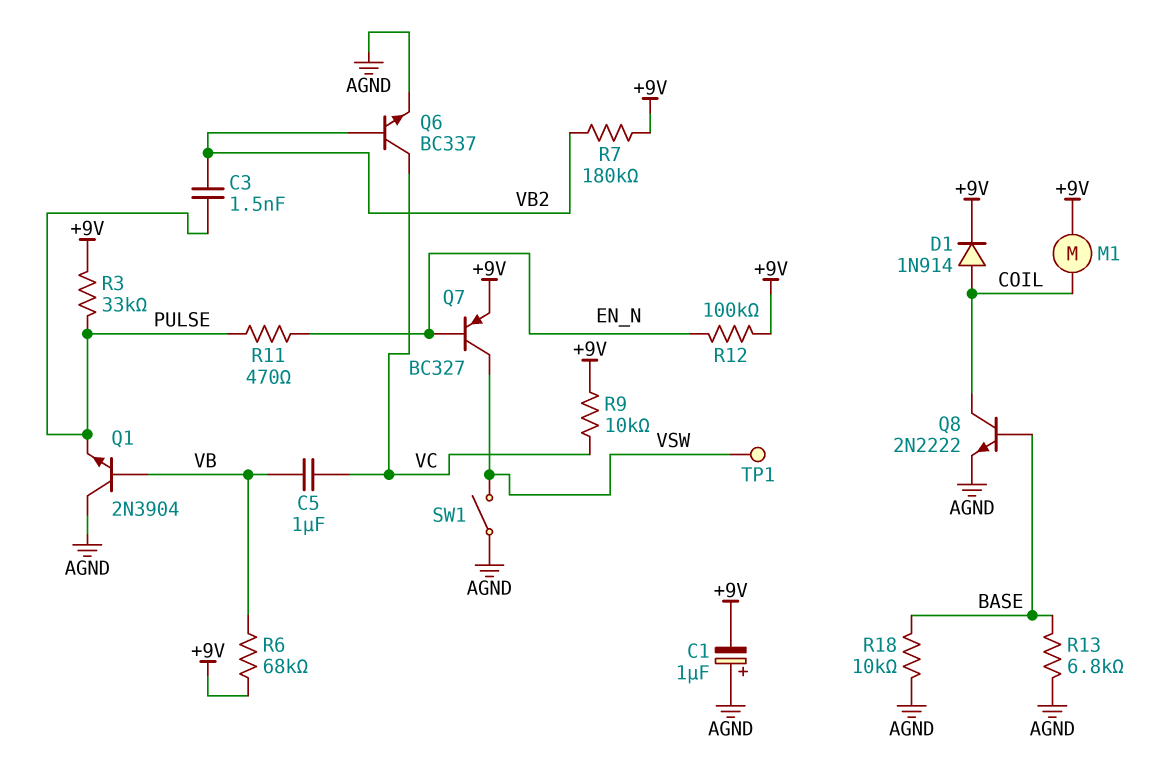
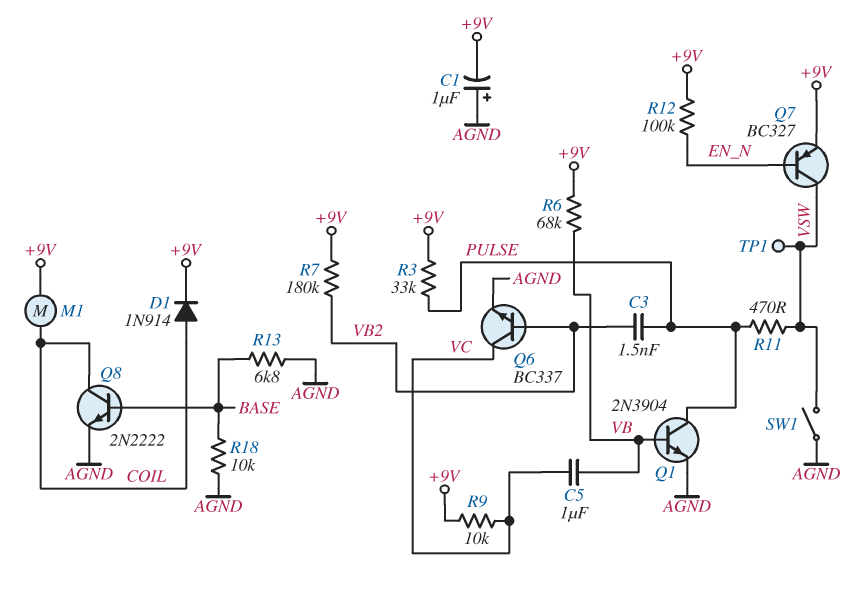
Q1: NPN 2N3904 (B VB, C AGND, E PULSE) -> NPN 2N3904 (B VB, C PULSE, E AGND)
R11: 470 (EN_N, PULSE) -> 470 (PULSE, VSW)

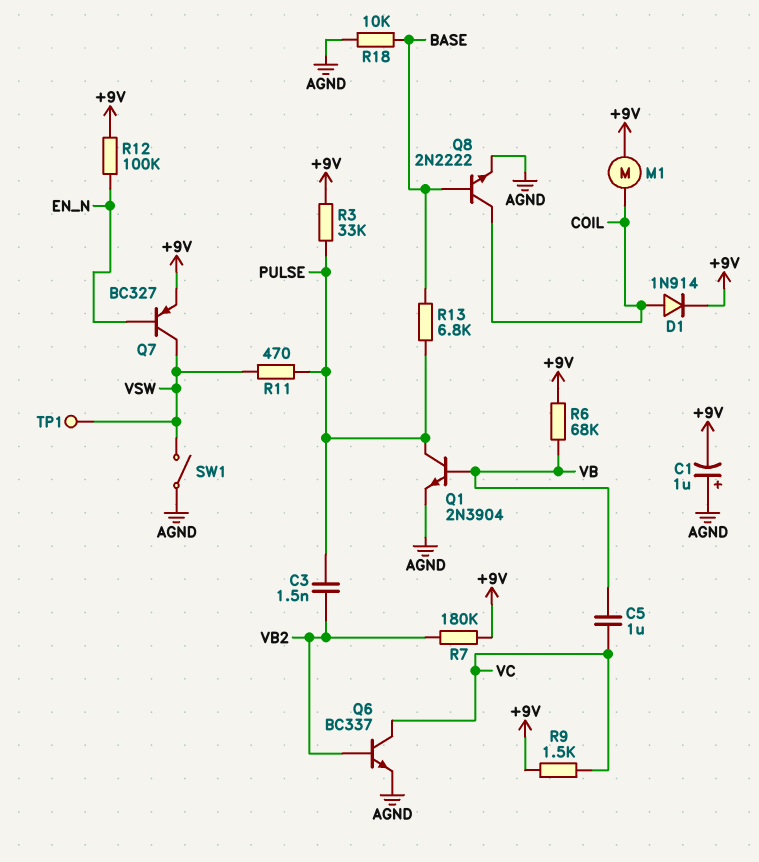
R9: 10k (+9V, VC) -> 1.5k (+9V, VC)
R13: 6.8k (AGND, BASE) -> 6.8k (BASE, PULSE)

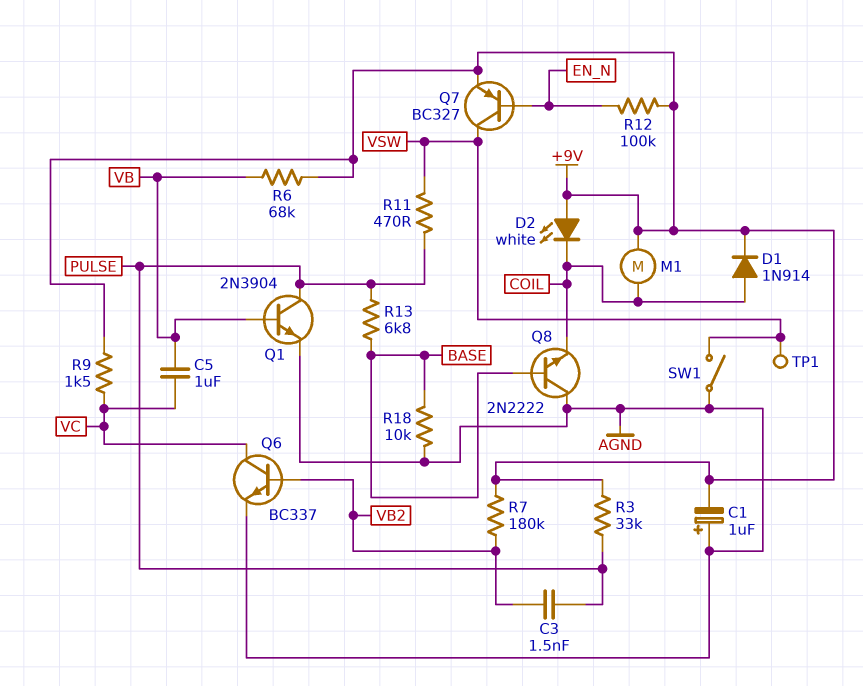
D2: none -> LED white (A +9V, K COIL)
Q8: NPN 2N2222 (B BASE, C COIL, E AGND) -> NPN 2N2222 (B BASE, C AGND, E COIL)

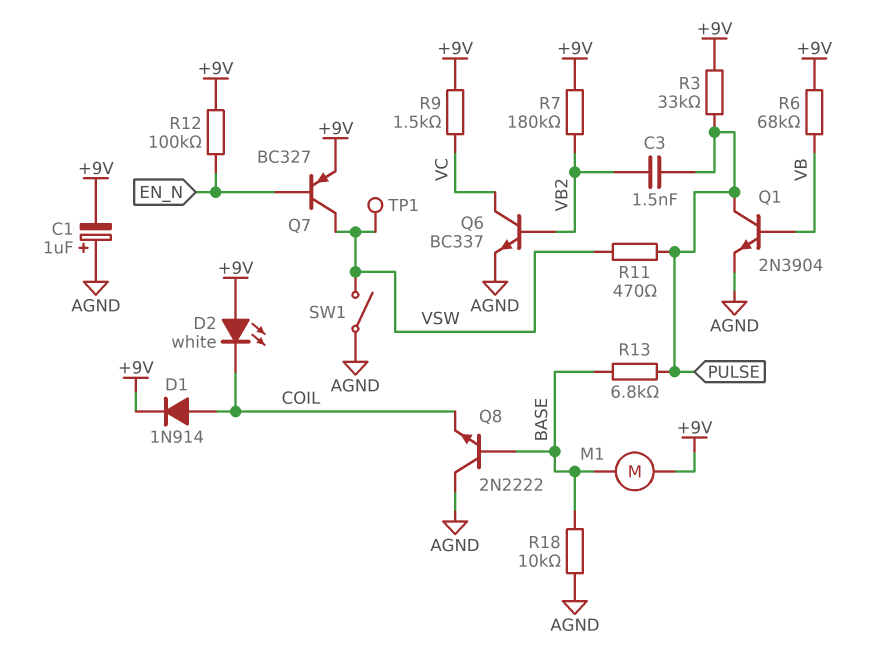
C5: 1uF (VB, VC) -> none
M1: motor (+9V, COIL) -> motor (+9V, BASE)

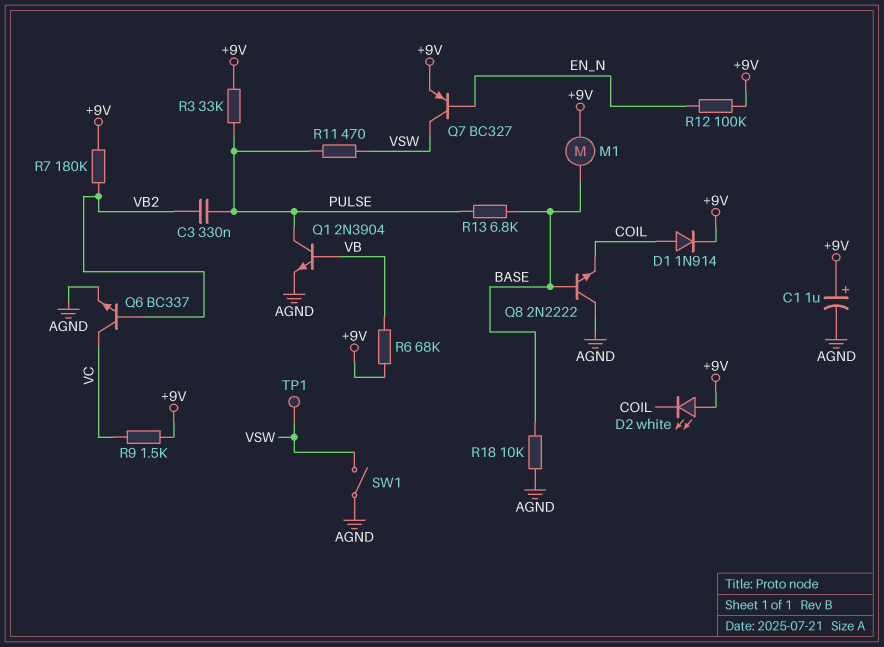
C1: 1uF (plus AGND, minus +9V) -> 1uF (plus +9V, minus AGND)
C3: 1.5nF (PULSE, VB2) -> 330nF (PULSE, VB2)

